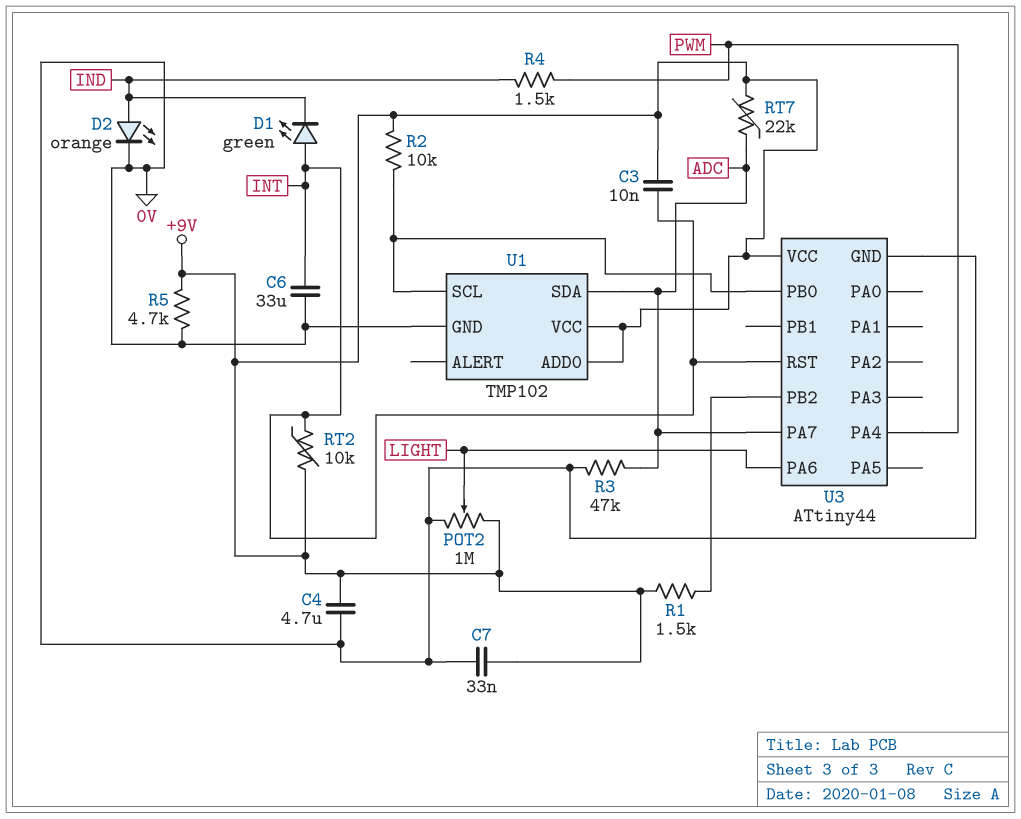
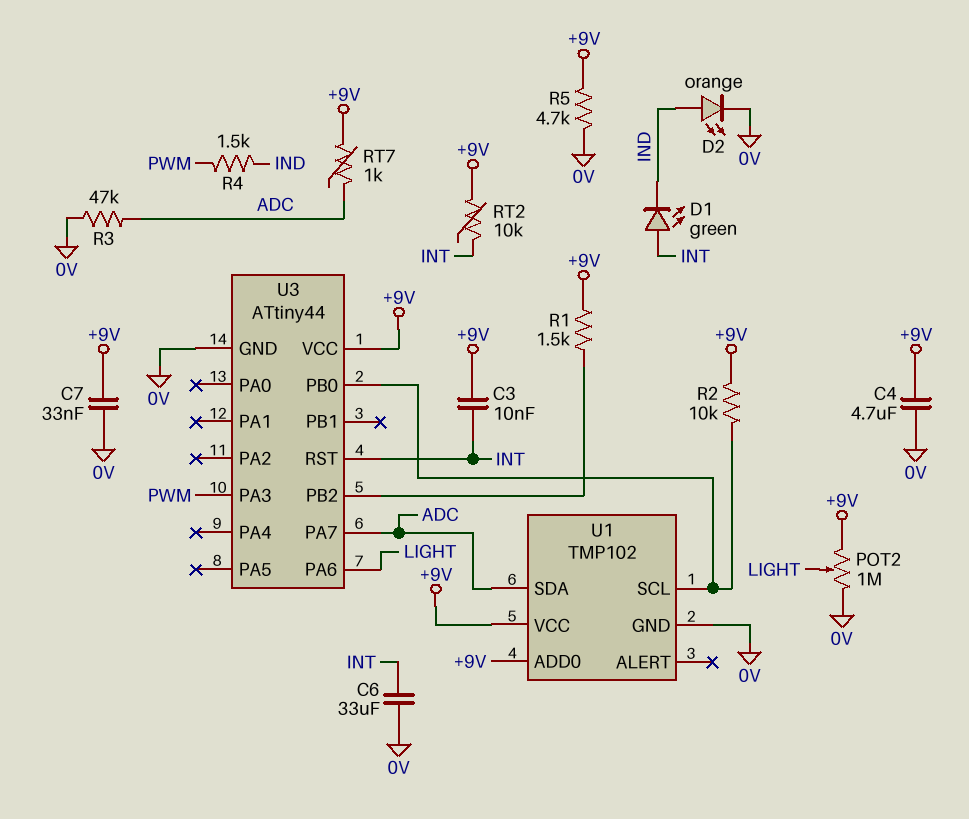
RT7: 22k (+9V, ADC) -> 1k (+9V, ADC)
U3 pin PA3: none -> PWM
U3 pin PA4: PWM -> none

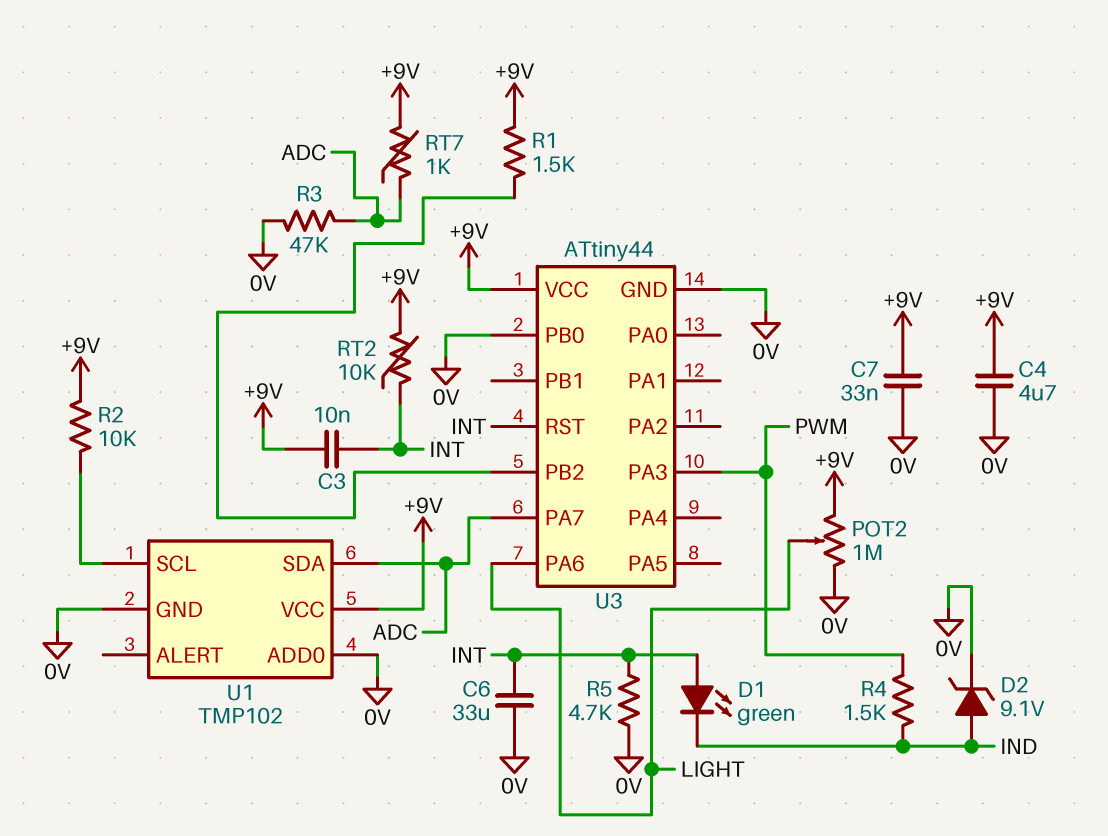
D2: LED orange (A IND, K 0V) -> zener 9.1V (A IND, K 0V)
R5: 4.7k (+9V, 0V) -> 4.7k (0V, INT)
U1 pin ADD0: +9V -> 0V
U3 pin PB0: U1/SCL -> 0V

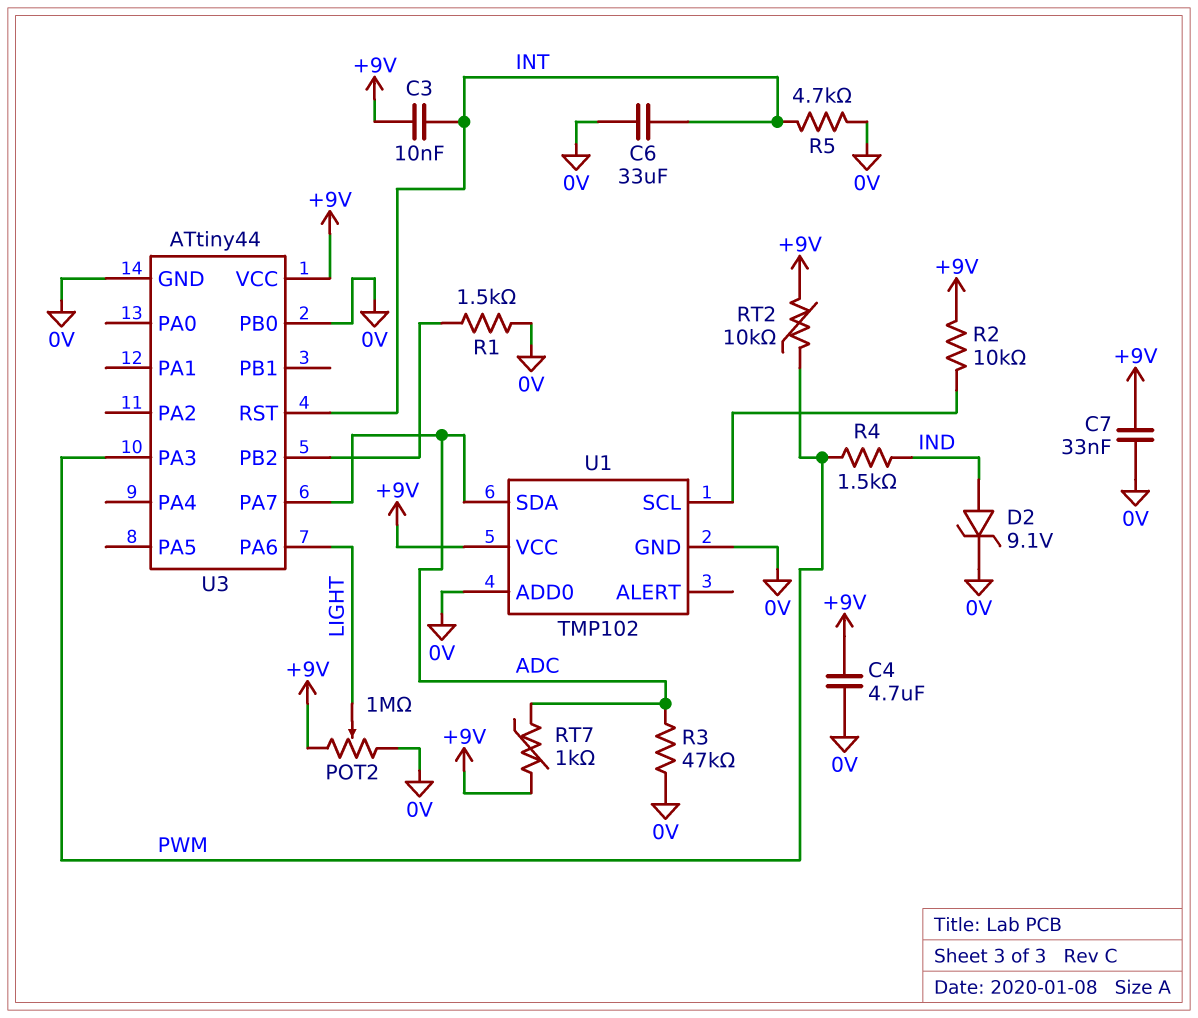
D1: LED green (A INT, K IND) -> none
R1: 1.5k (+9V, U3/PB2) -> 1.5k (0V, U3/PB2)
RT2: 10k (+9V, INT) -> 10k (+9V, PWM)

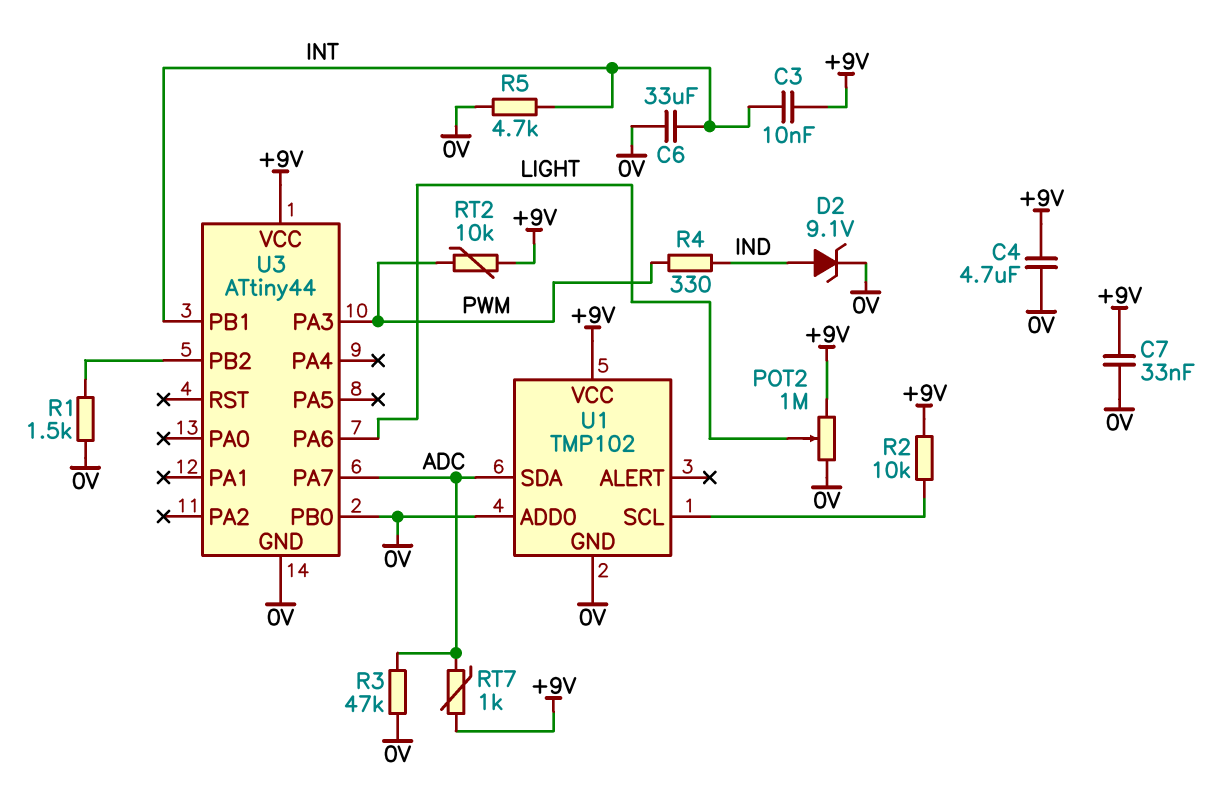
R4: 1.5k (IND, PWM) -> 330 (IND, PWM)
U3 pin PB1: none -> INT
U3 pin RST: INT -> none

